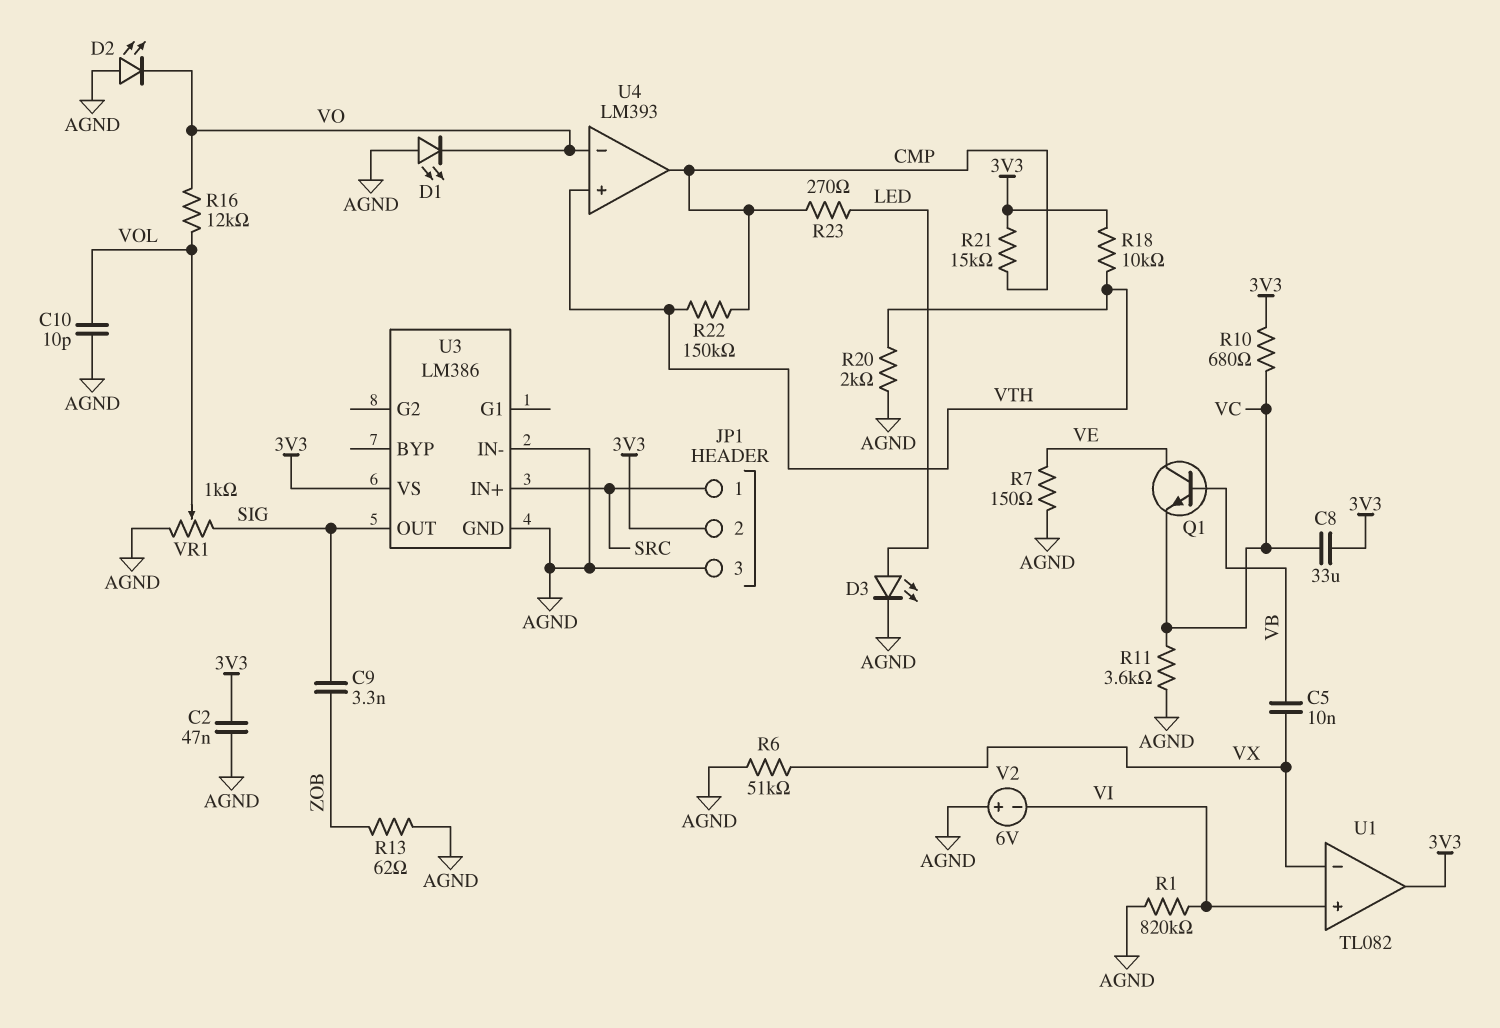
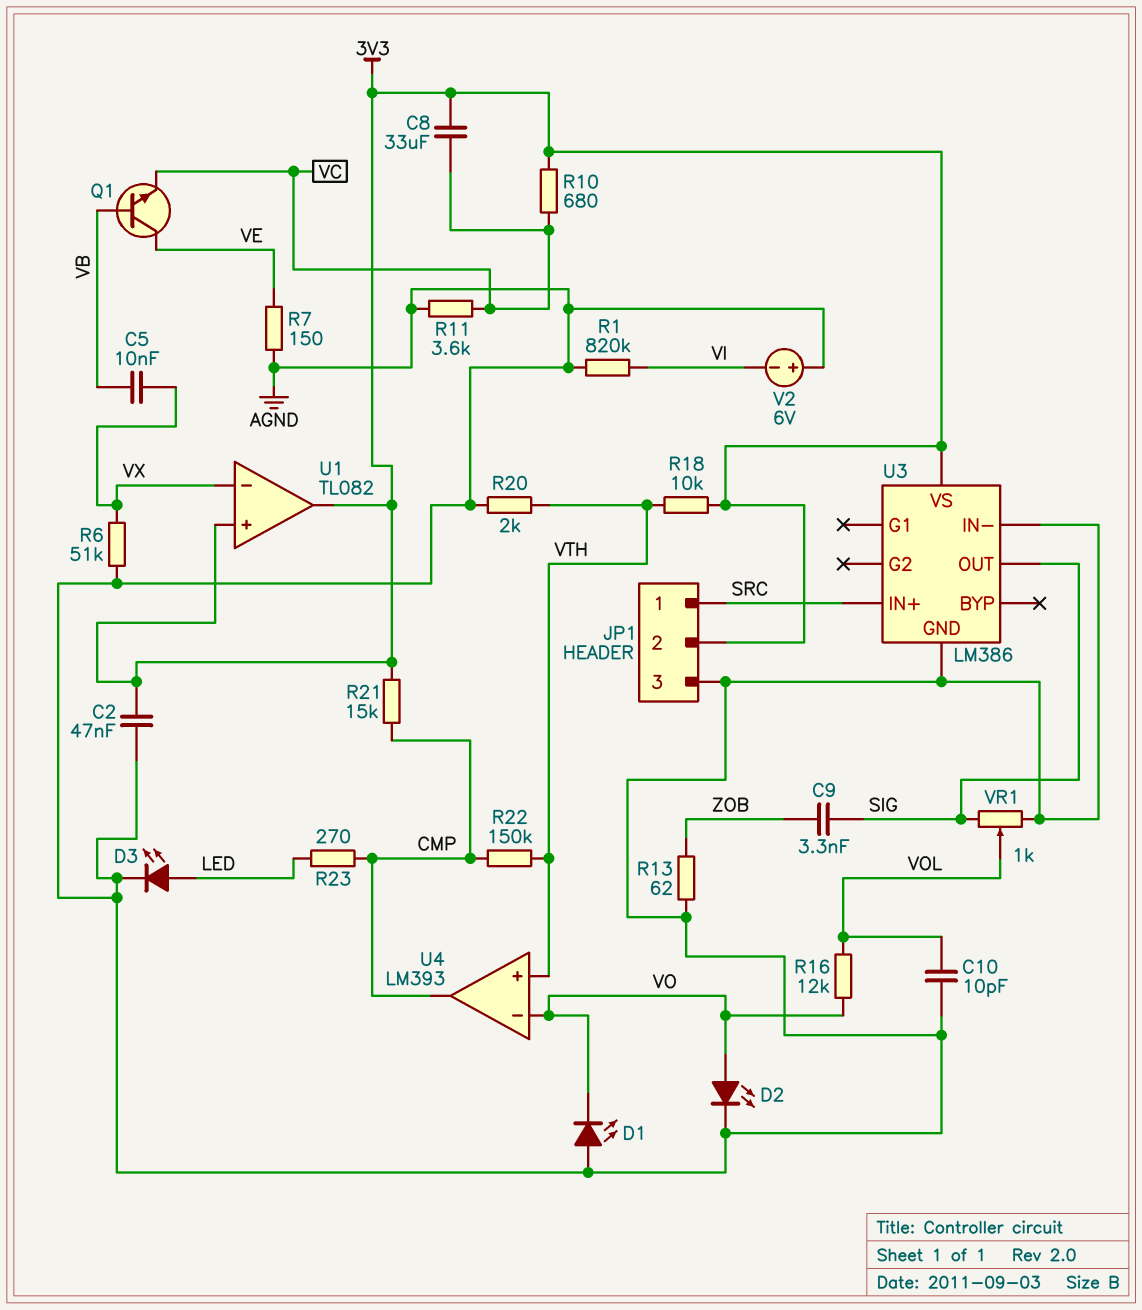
D2: LED (A AGND, K VO) -> LED (A VO, K AGND)
U1 pin in+: VI -> 3V3

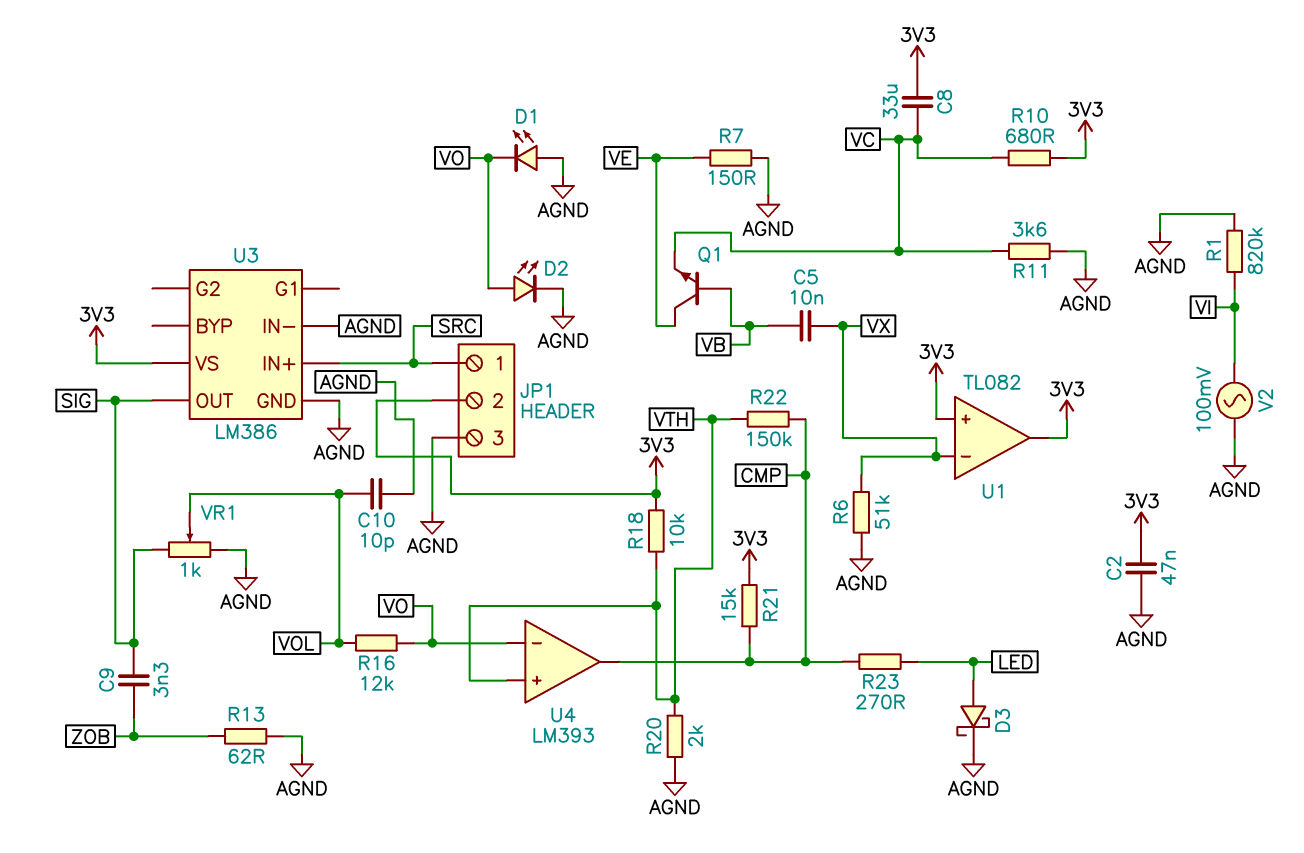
D3: LED (A LED, K AGND) -> schottky (A LED, K AGND)
V2: 6V (plus AGND, minus VI) -> AC 100mV (AGND, VI)

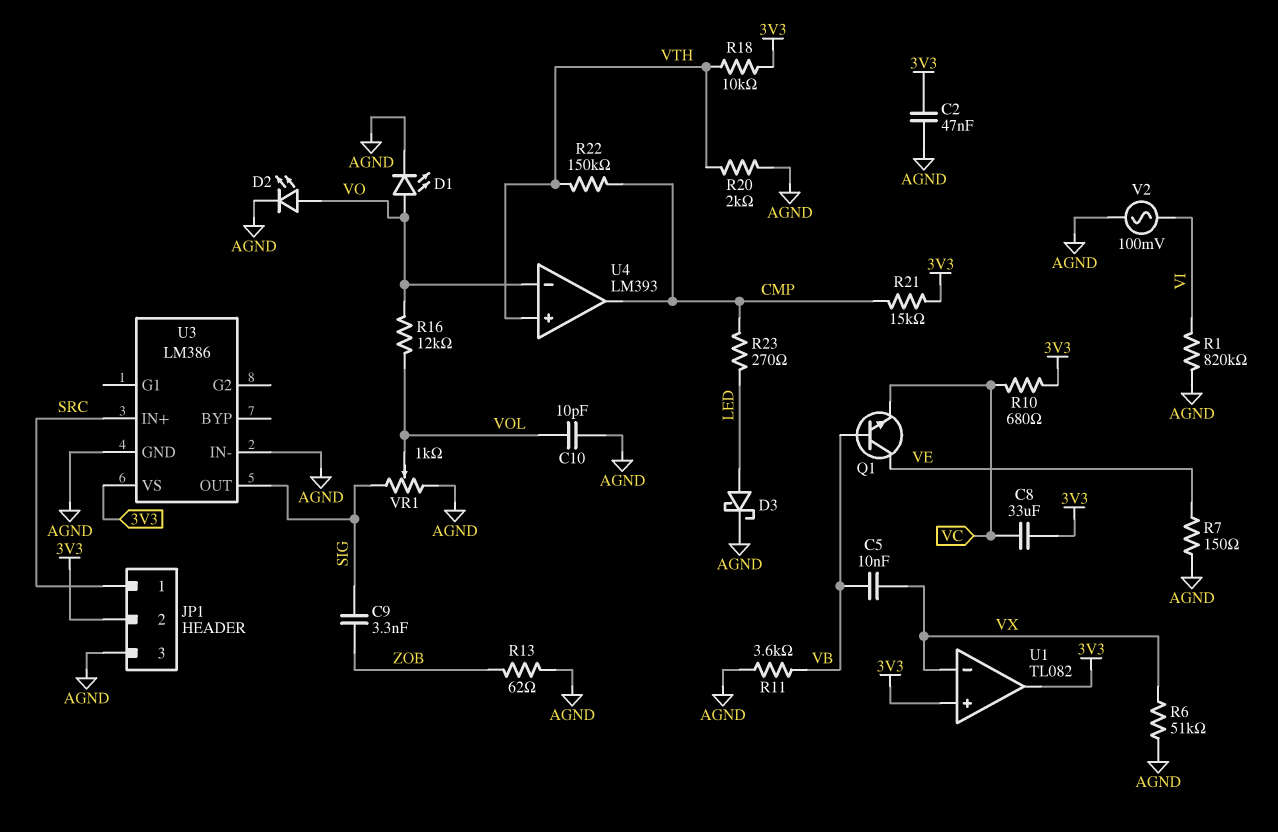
D1: LED (A AGND, K VO) -> LED (A VO, K AGND)
R11: 3.6k (AGND, VC) -> 3.6k (AGND, VB)

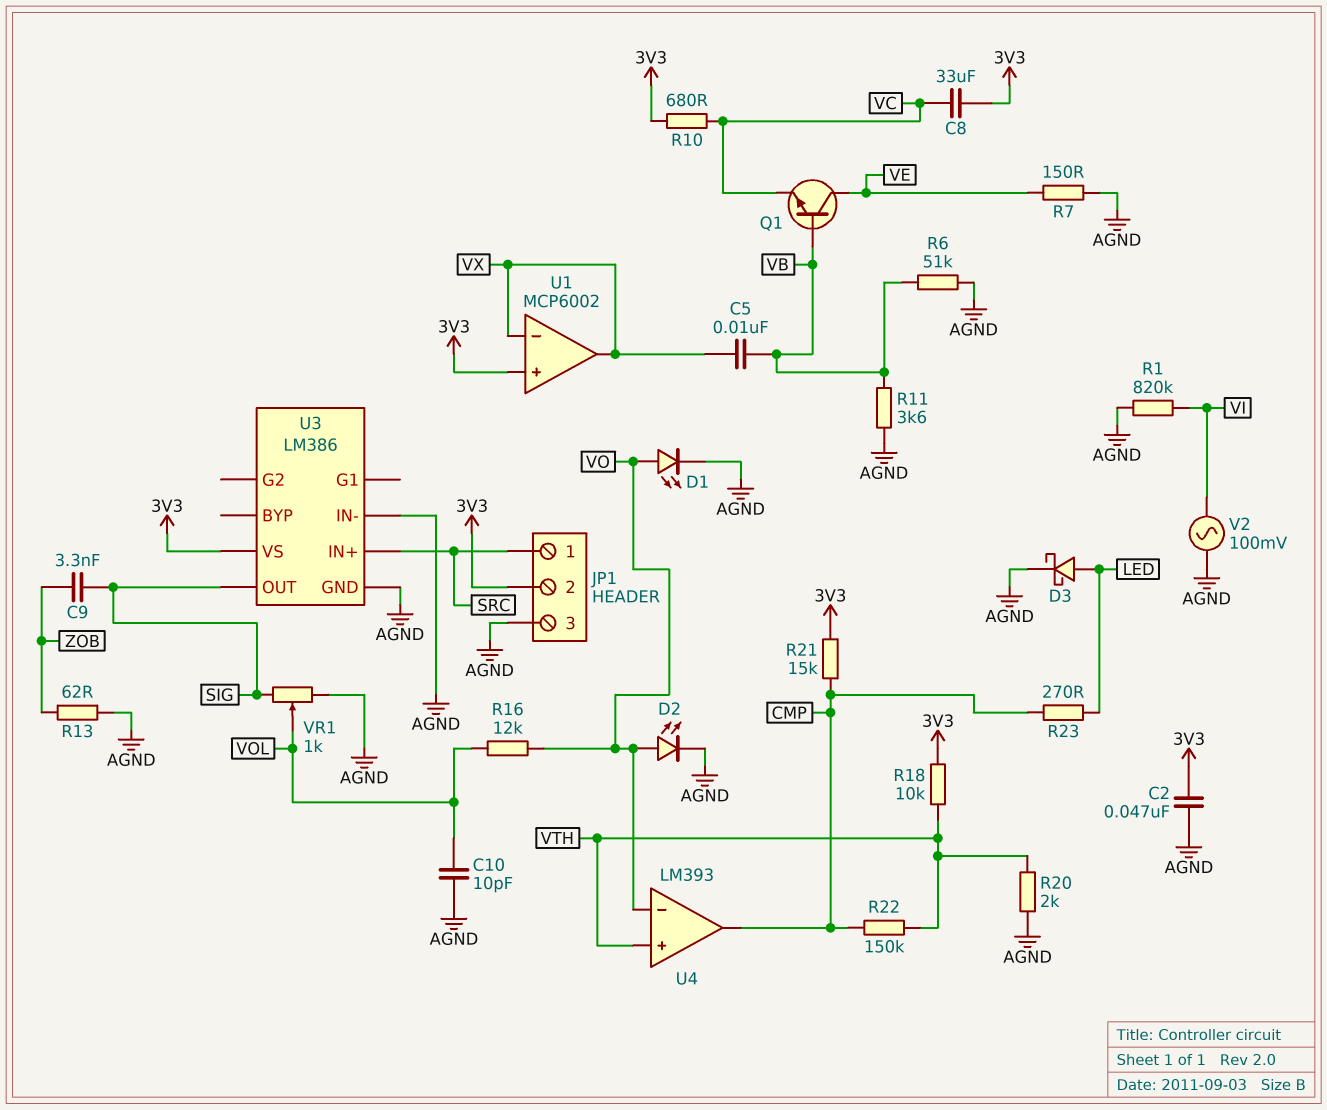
R6: 51k (AGND, VX) -> 51k (AGND, VB)
U1: TL082 -> MCP6002
U1 pin out: 3V3 -> VX

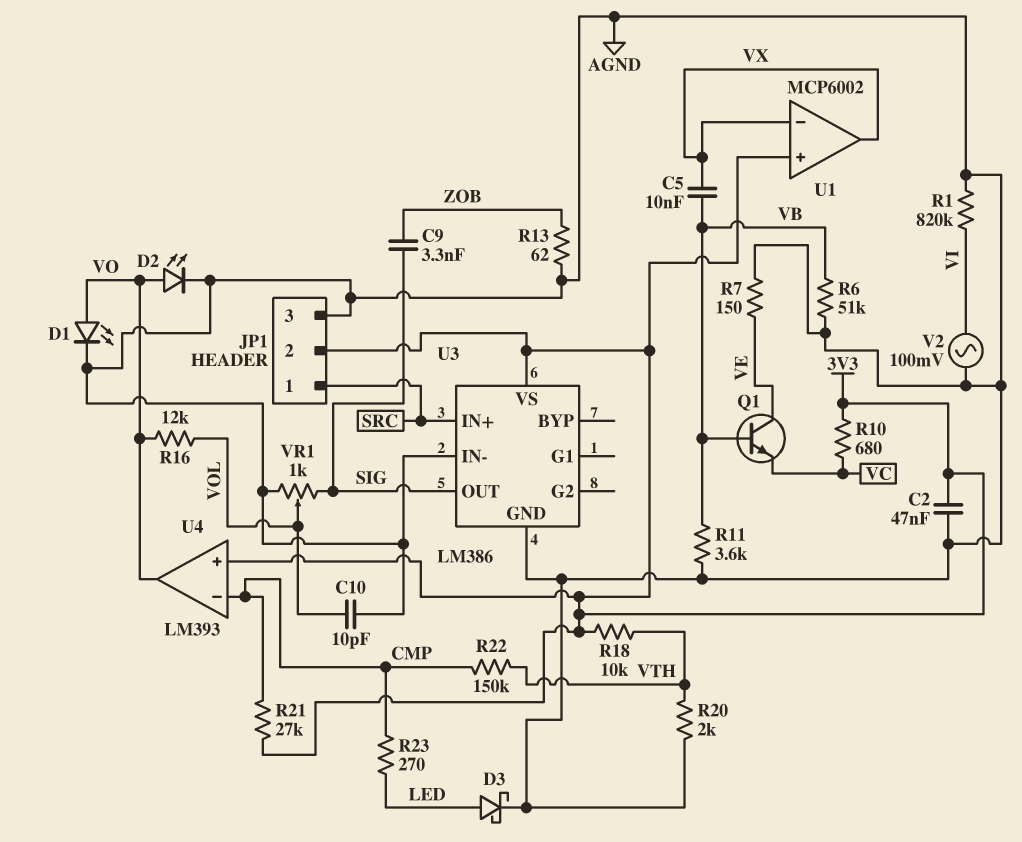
C8: 33uF (3V3, VC) -> none
R21: 15k (3V3, CMP) -> 27k (3V3, CMP)
U4 pin in+: VTH -> 3V3
U4 pin in-: VO -> CMP
U4 pin out: CMP -> VO

